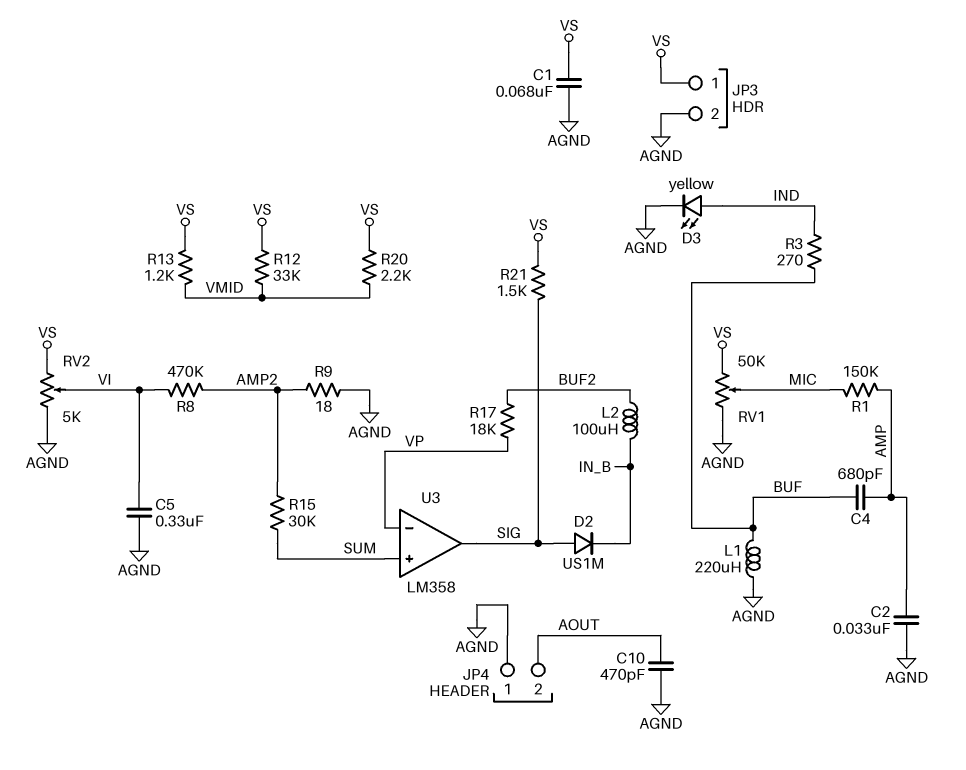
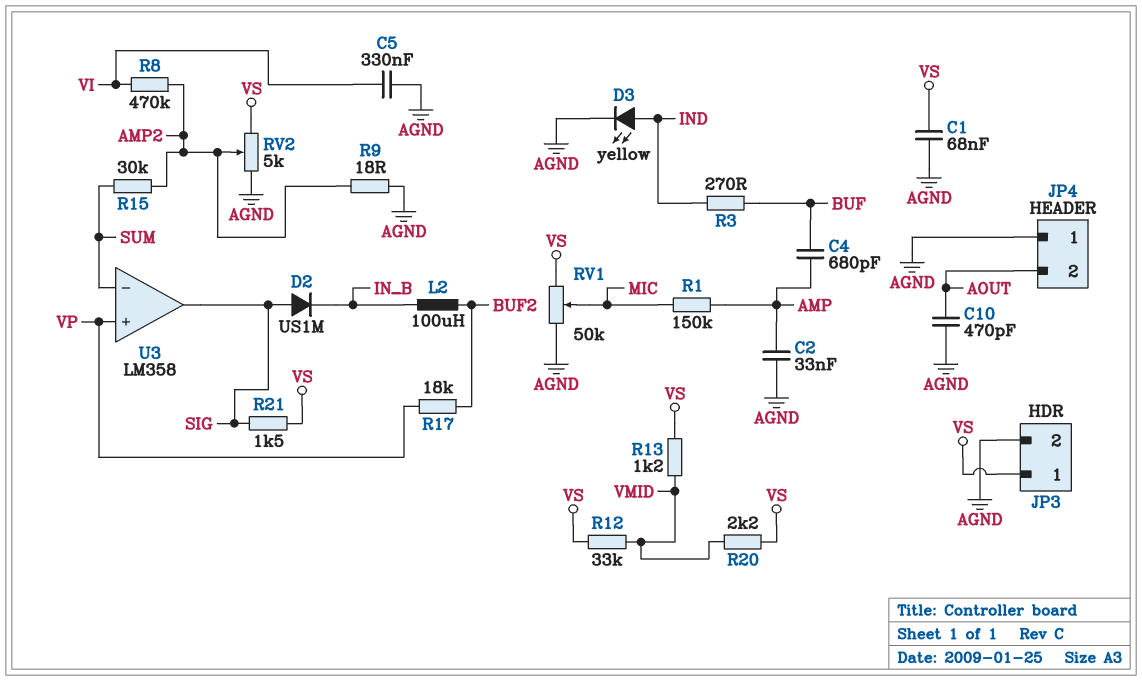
L1: 220uH (AGND, BUF) -> none
RV2: 5k (AGND, VS, wiper VI) -> 5k (AGND, VS, wiper AMP2)
U3 pin in+: SUM -> VP
U3 pin in-: VP -> SUM

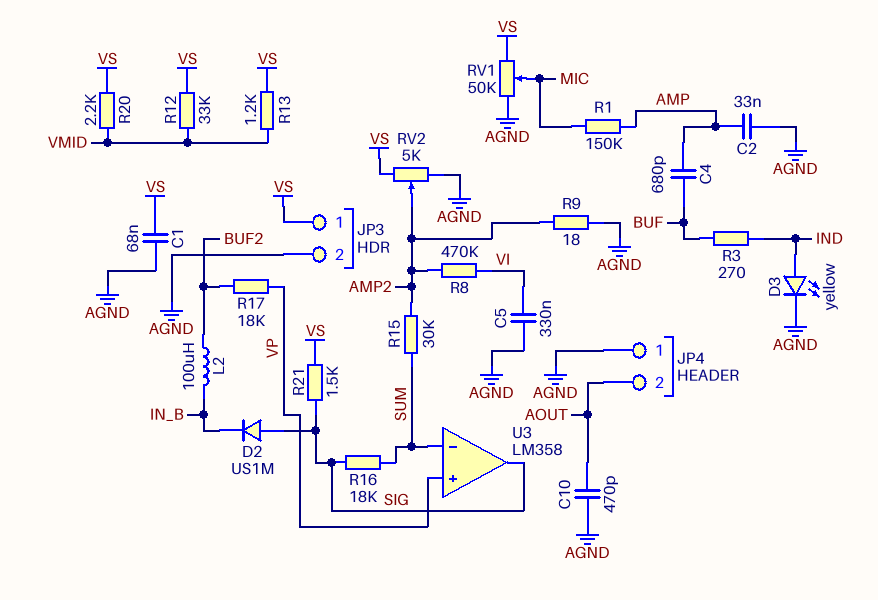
R16: none -> 18k (SIG, SUM)

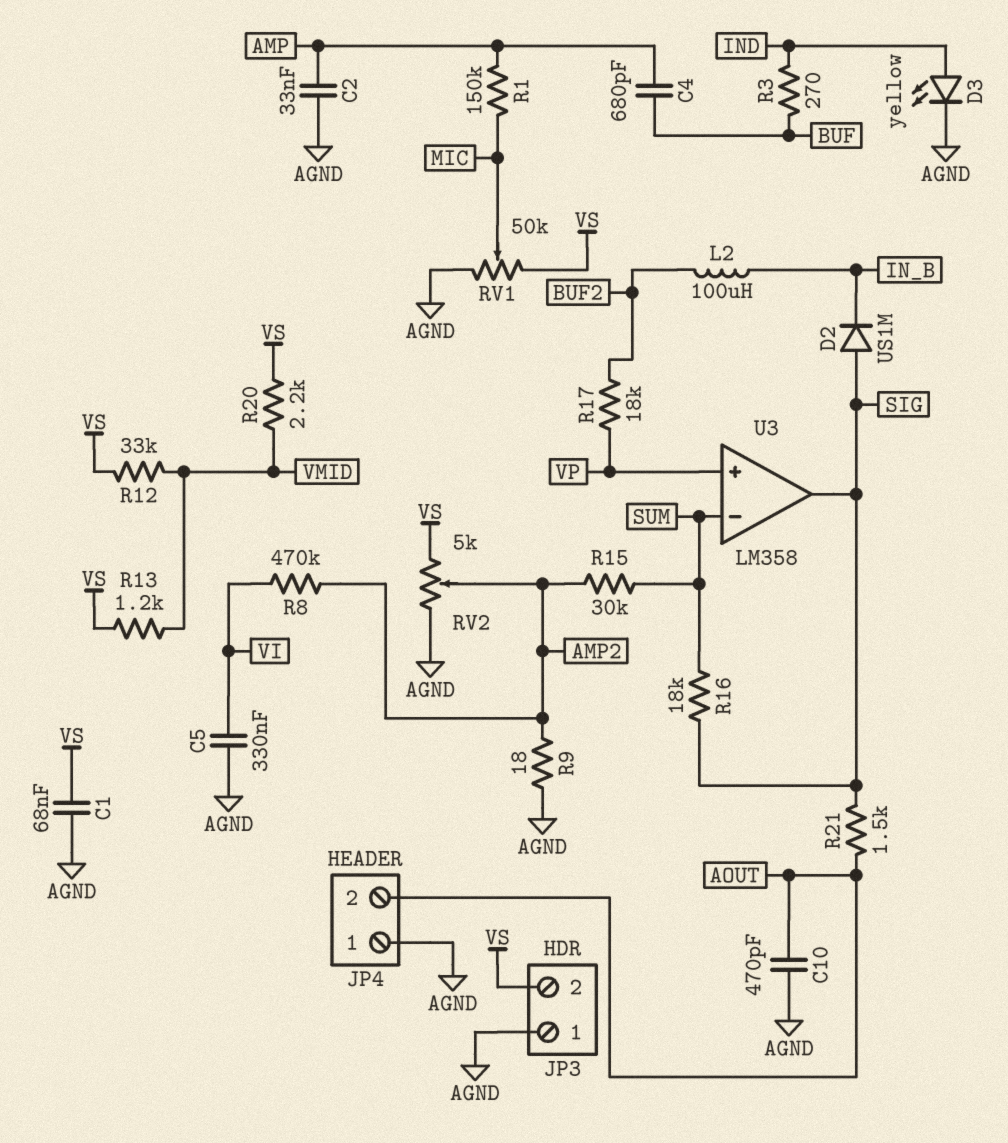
JP3 pin 1: VS -> AGND
JP3 pin 2: AGND -> VS
R21: 1.5k (SIG, VS) -> 1.5k (AOUT, SIG)

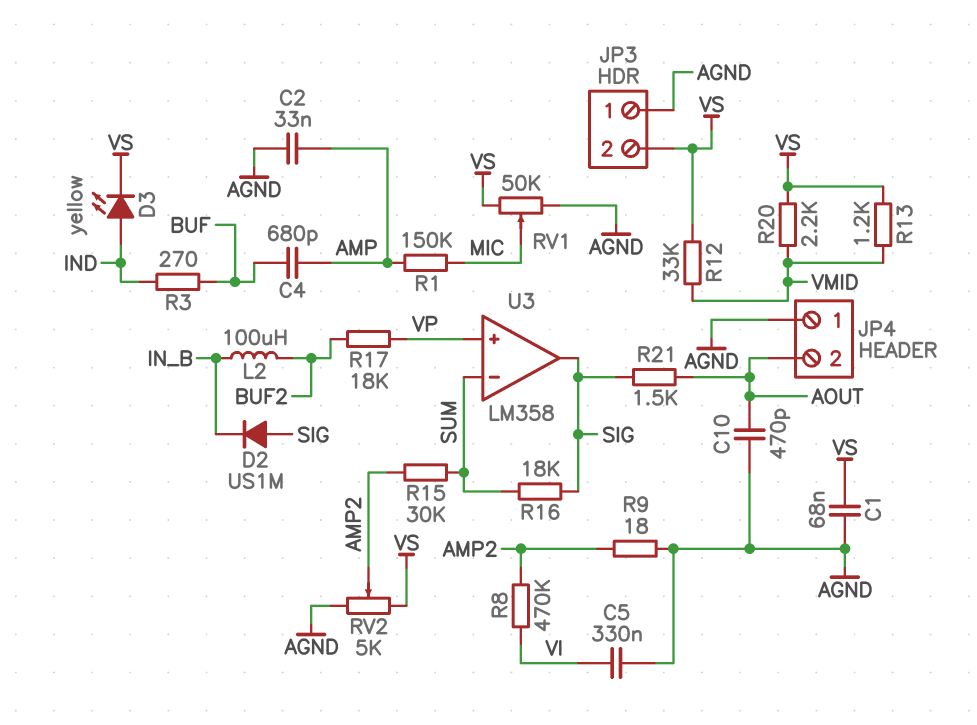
D3: LED yellow (A IND, K AGND) -> LED yellow (A IND, K VS)

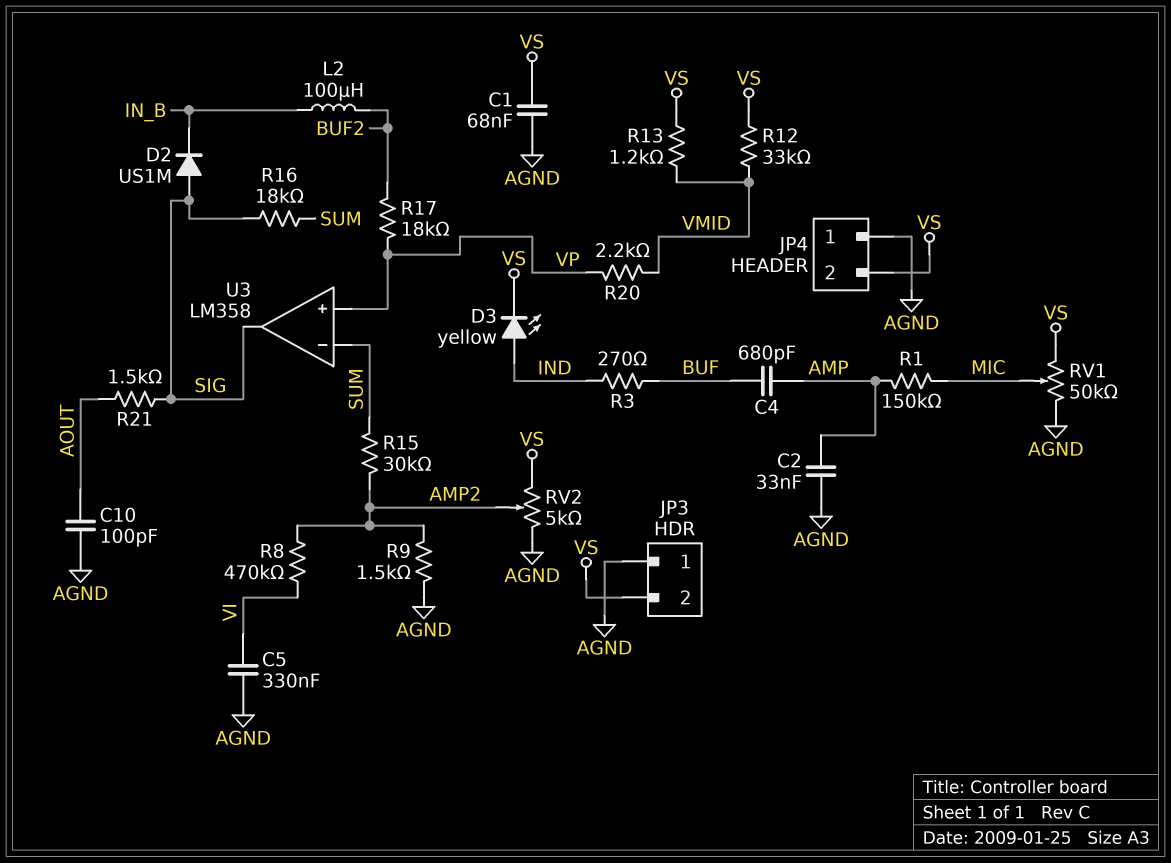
C10: 470pF (AGND, AOUT) -> 100pF (AGND, AOUT)
JP4 pin 2: AOUT -> VS
R9: 18 (AGND, AMP2) -> 1.5k (AGND, AMP2)
R20: 2.2k (VMID, VS) -> 2.2k (VMID, VP)

